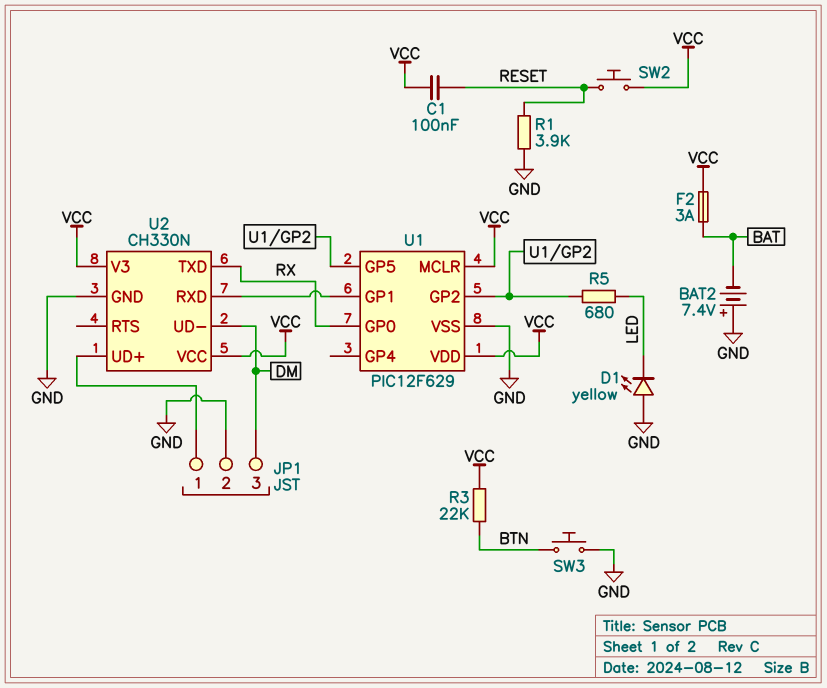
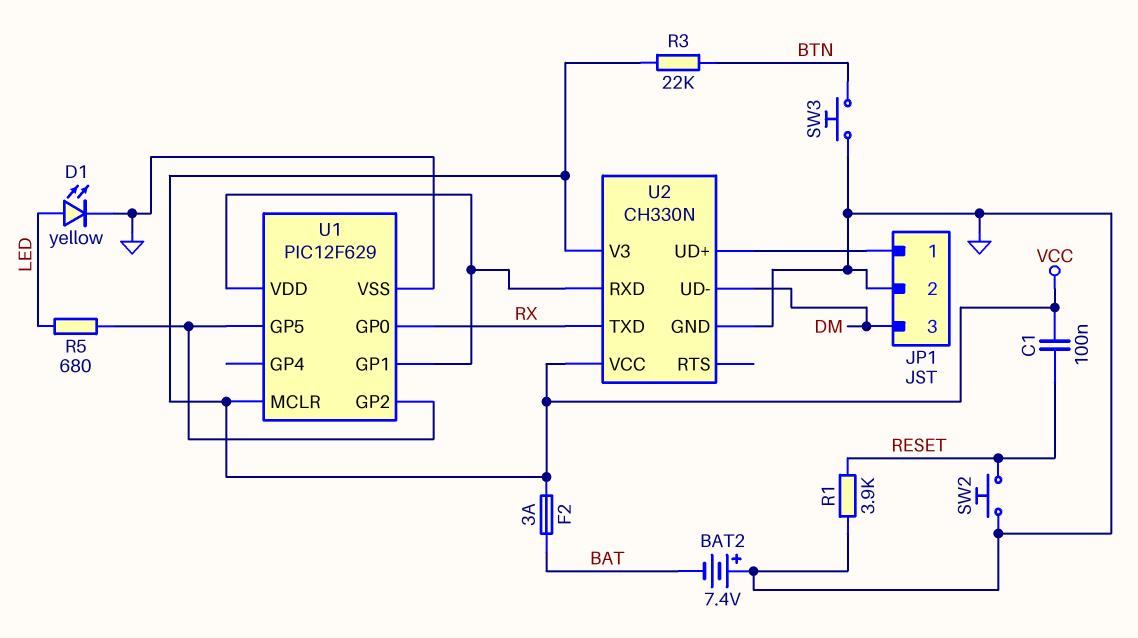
D1: LED yellow (A GND, K LED) -> LED yellow (A LED, K GND)
SW2: button (RESET, VCC) -> button (GND, RESET)
U1 pin VDD: VCC -> U1/GP1

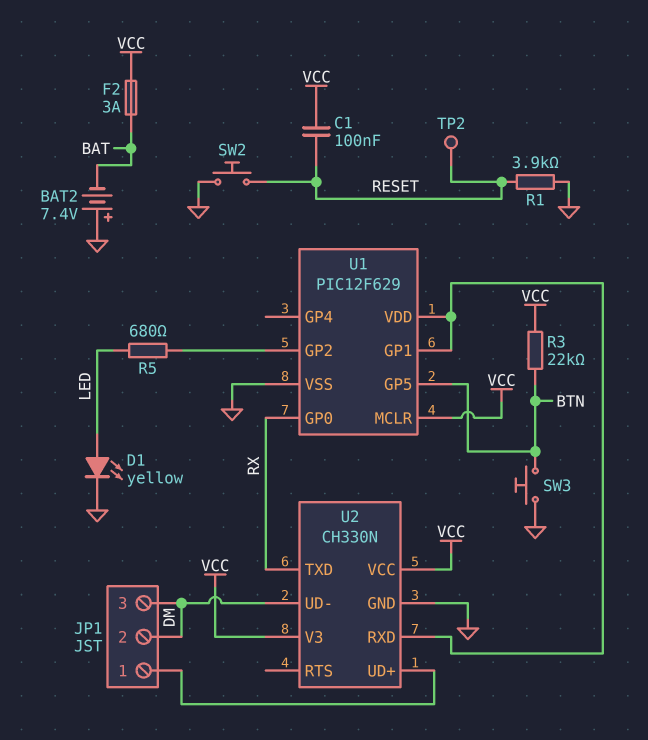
JP1 pin 2: GND -> DM
TP2: none -> test point (RESET)
U1 pin GP5: U1/GP2 -> BTN

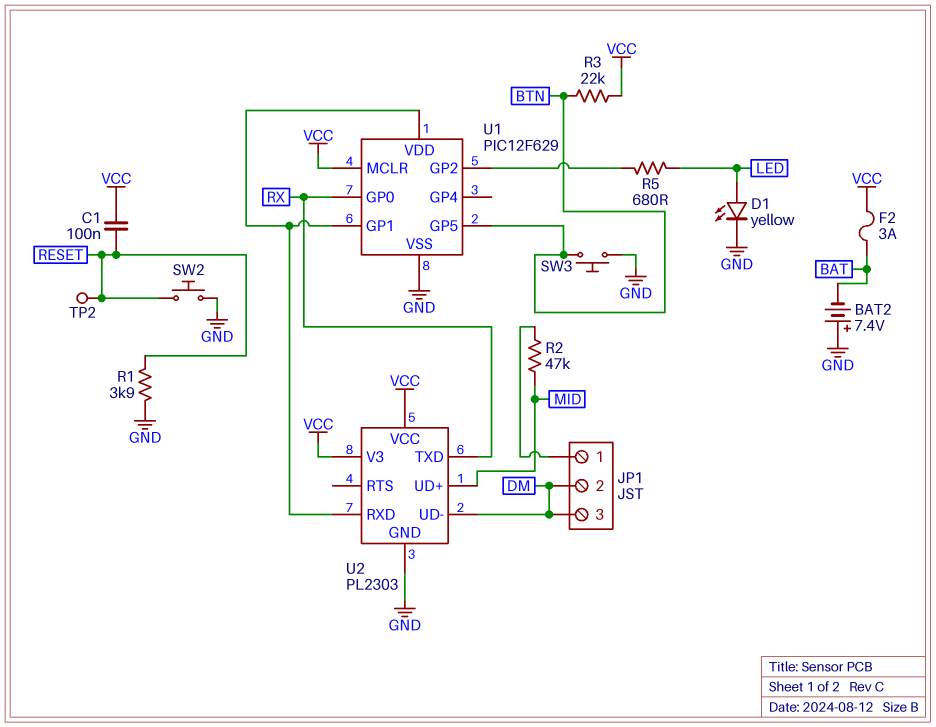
R2: none -> 47k (JP1/1, MID)
U2: CH330N -> PL2303
U2 pin UD+: JP1/1 -> MID

